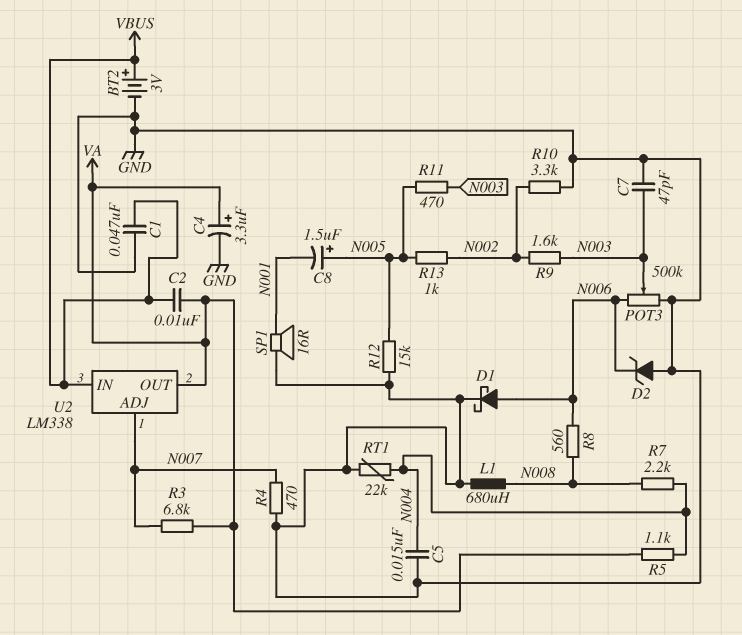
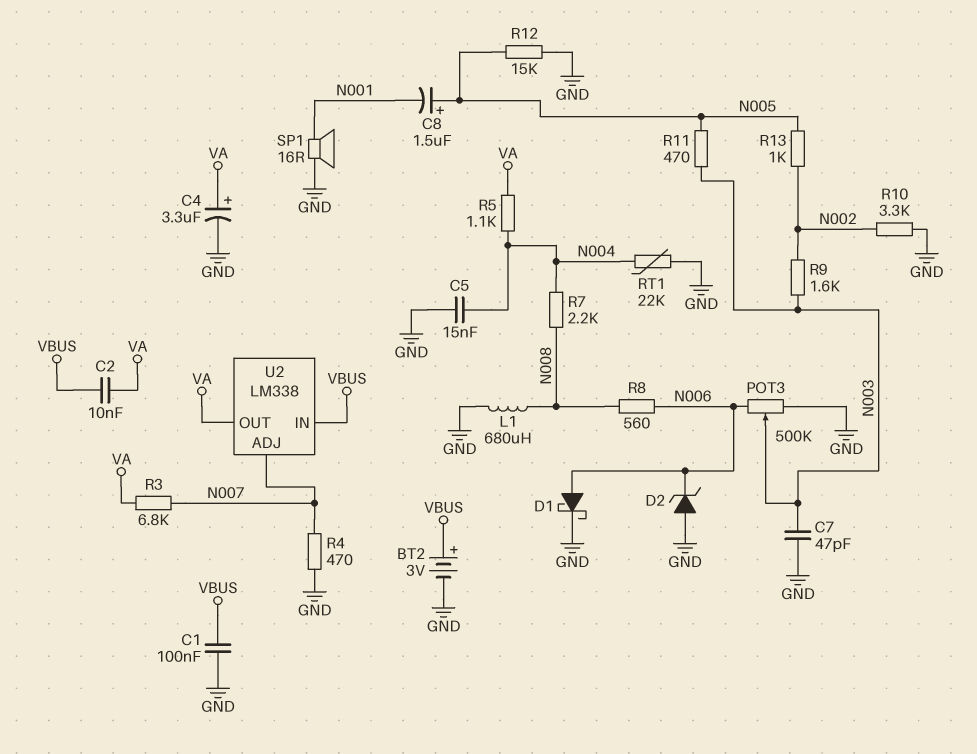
C1: 47nF (GND, VBUS) -> 100nF (GND, VBUS)

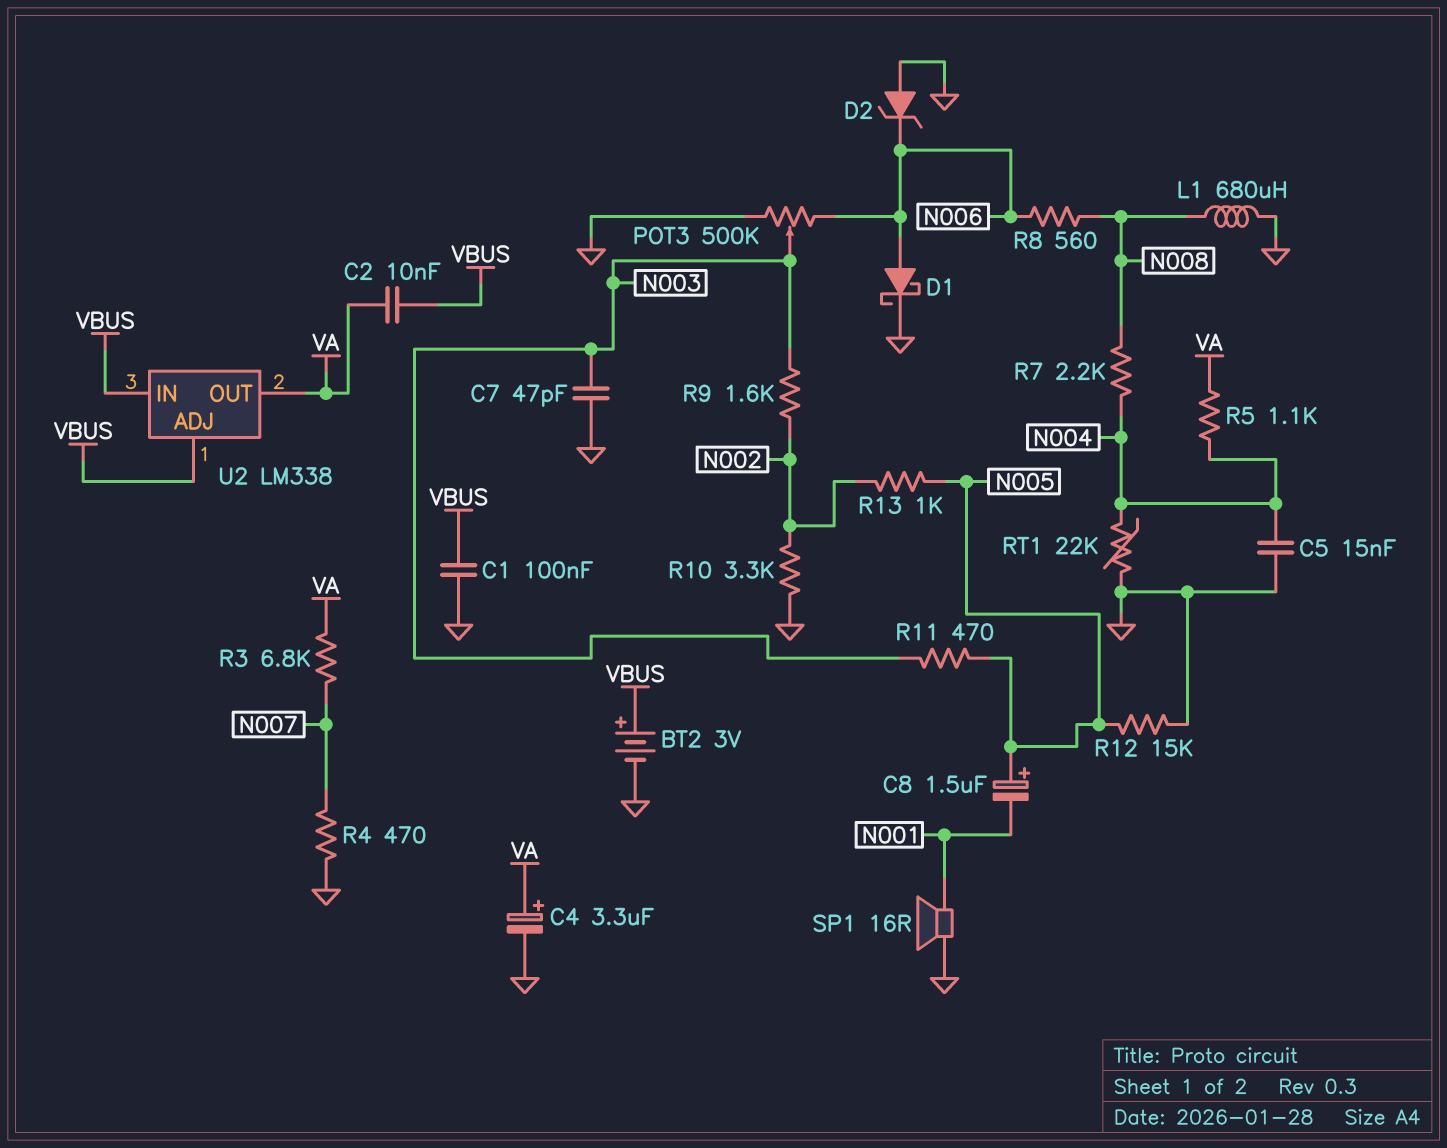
U2 pin ADJ: N007 -> VBUS

